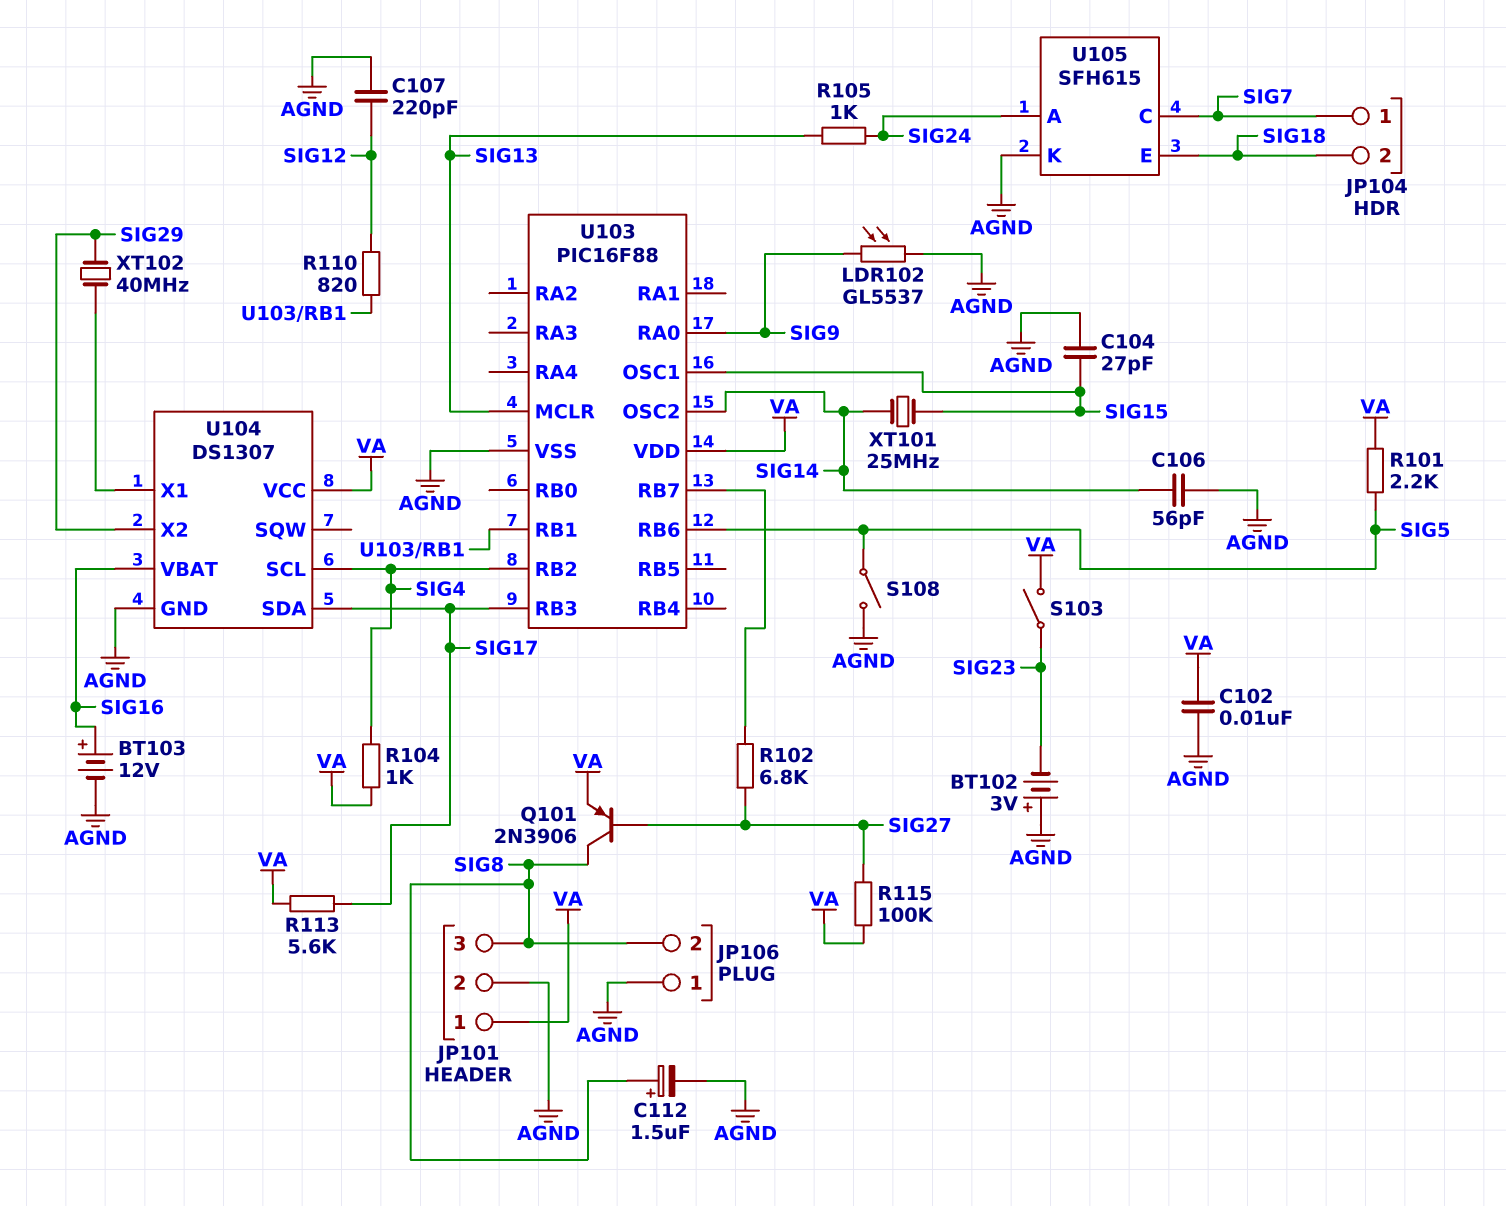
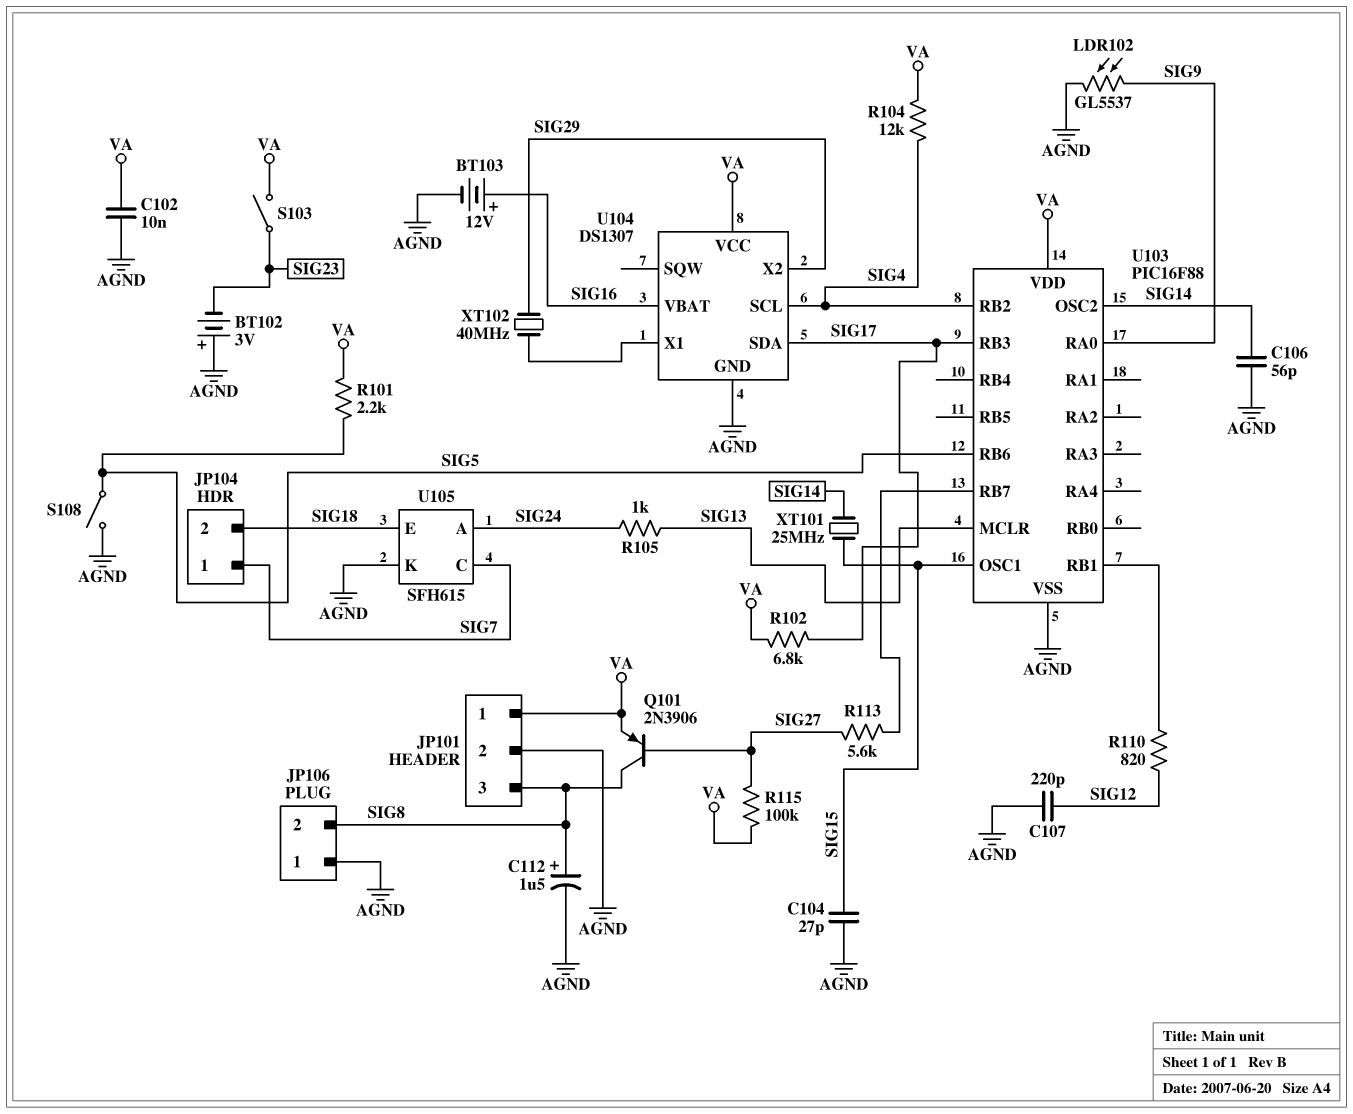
R102: 6.8k (SIG27, U103/RB7) -> 6.8k (SIG17, VA)
R104: 1k (SIG4, VA) -> 12k (SIG4, VA)
R113: 5.6k (SIG17, VA) -> 5.6k (SIG27, U103/RB7)

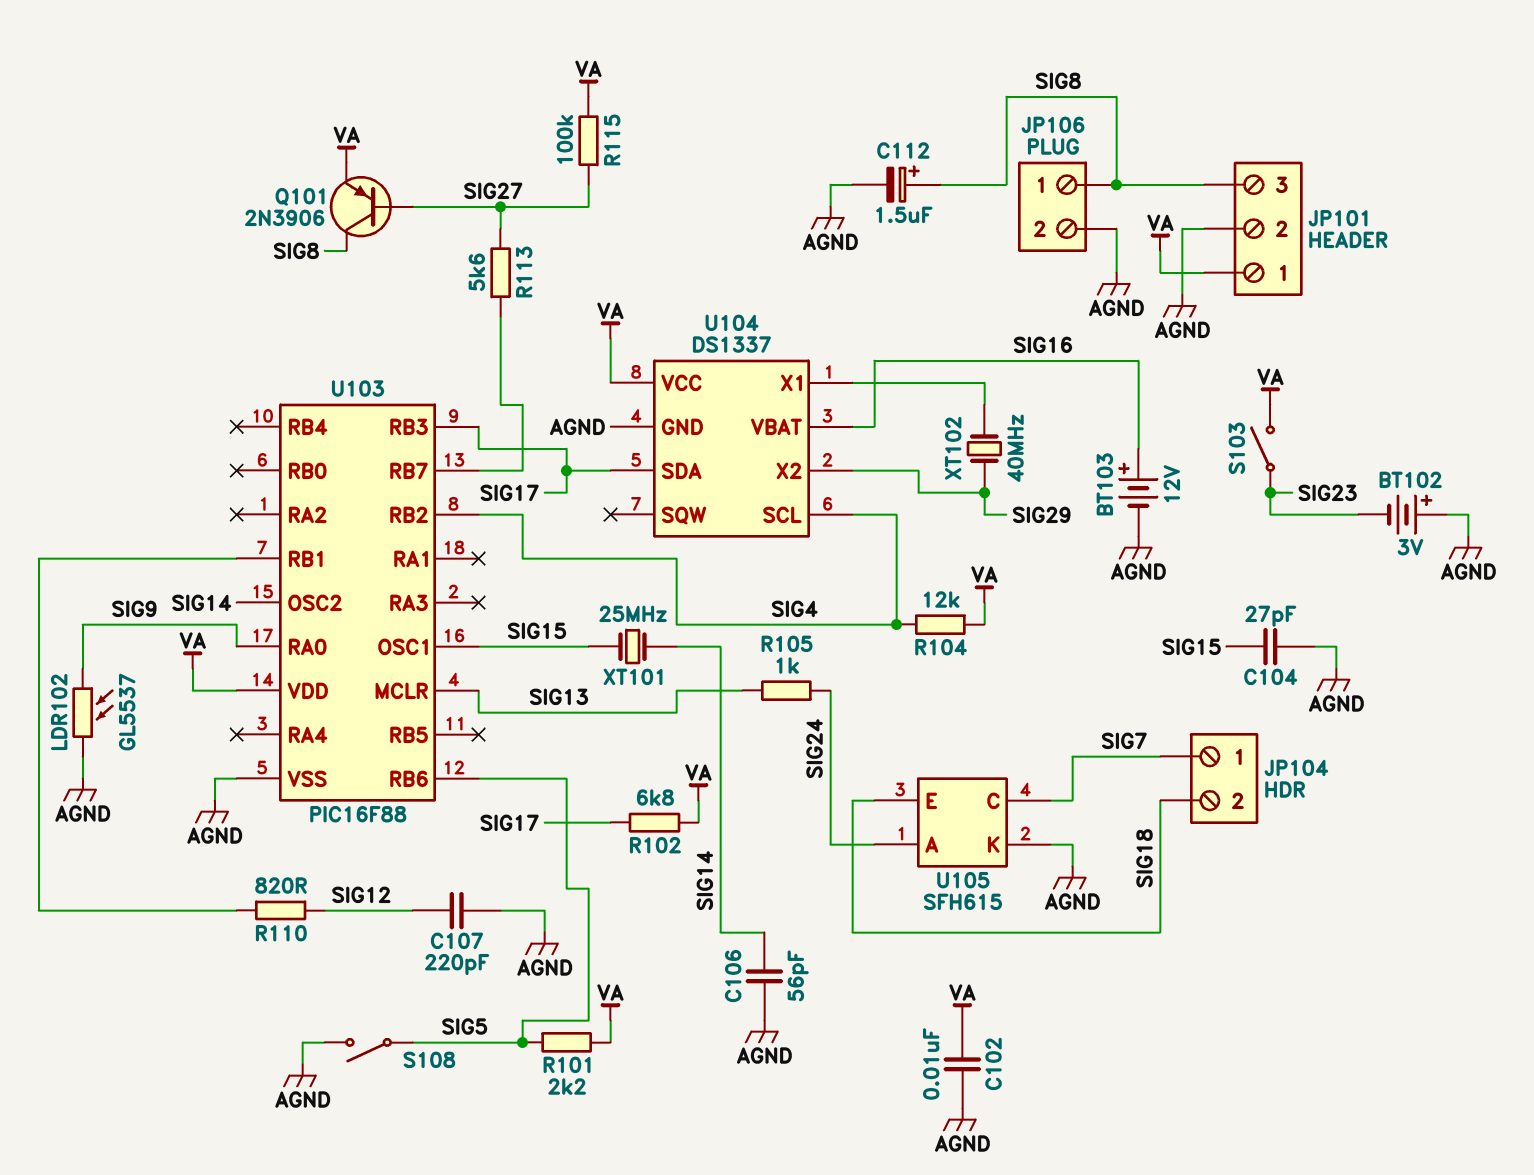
JP106 pin 1: AGND -> SIG8
JP106 pin 2: SIG8 -> AGND
U104: DS1307 -> DS1337

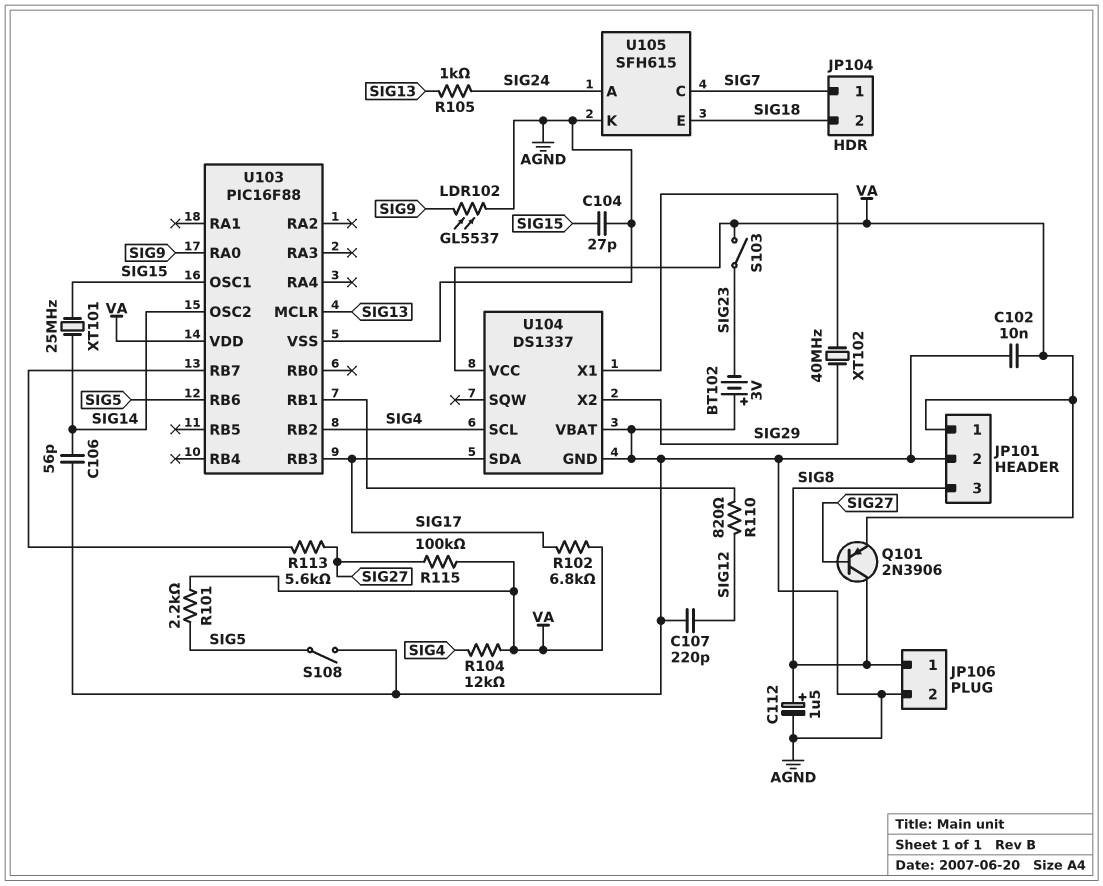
BT103: 12V (plus SIG16, minus AGND) -> none
U104 pin VBAT: SIG16 -> AGND

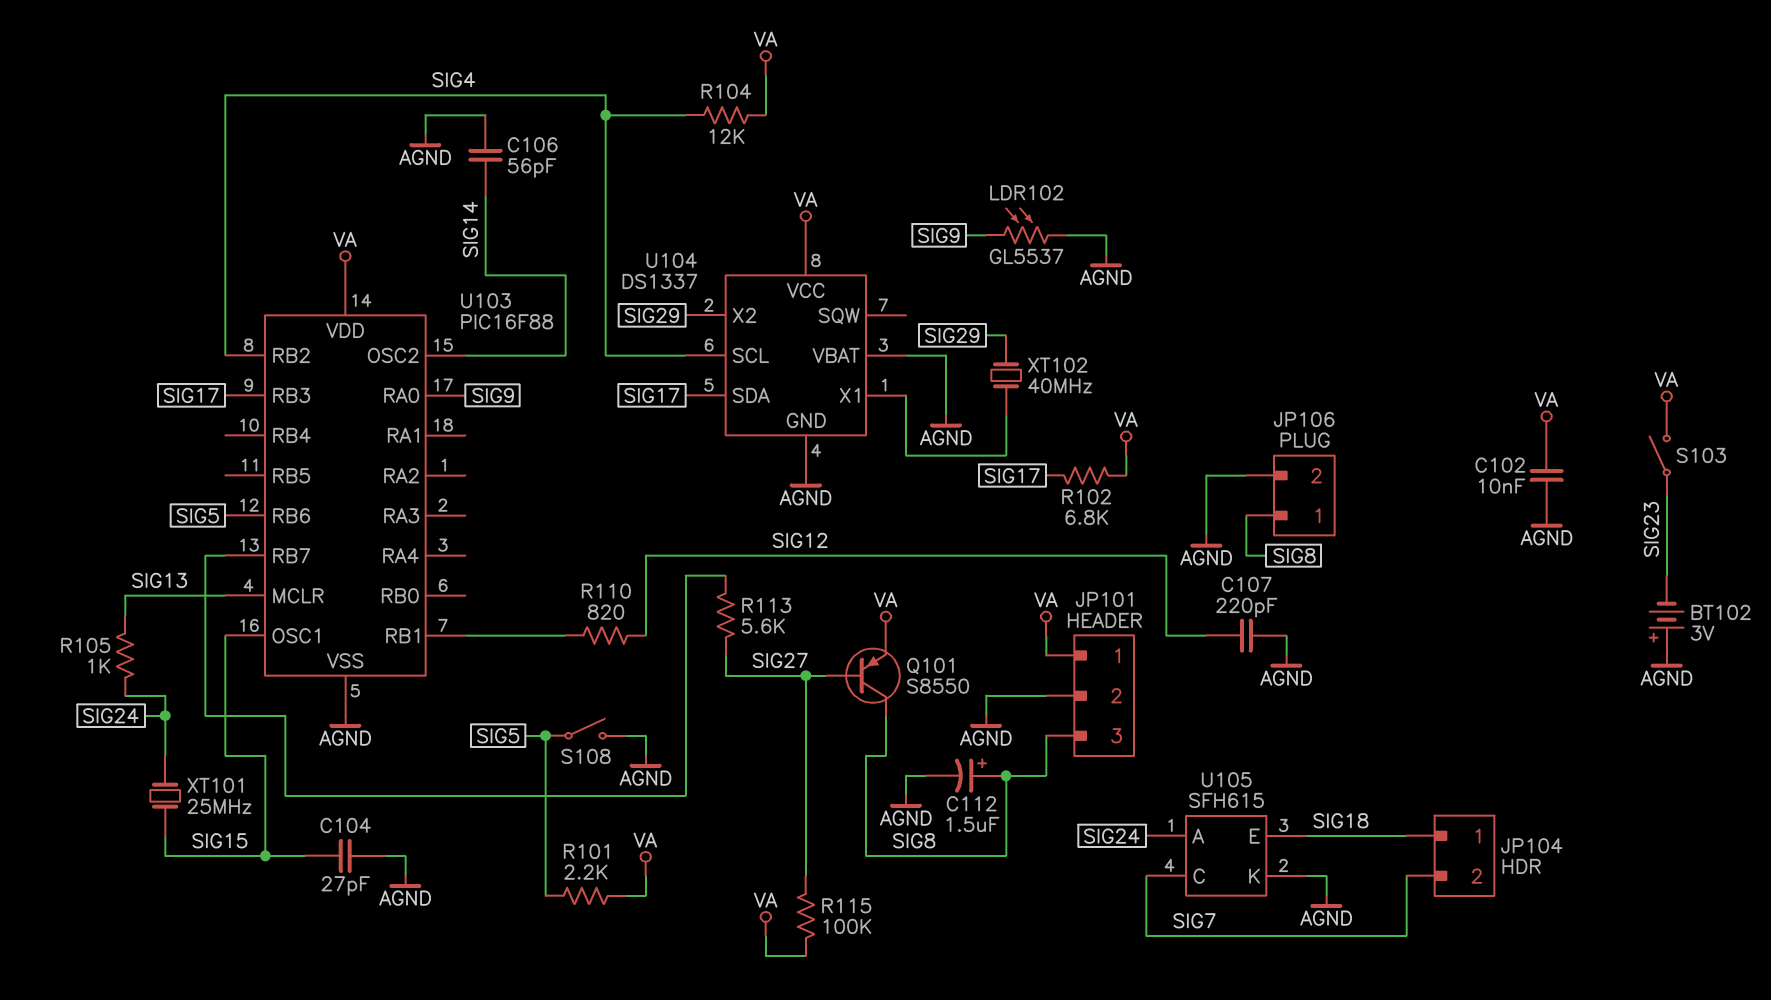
JP104 pin 1: SIG7 -> SIG18
JP104 pin 2: SIG18 -> SIG7
Q101: PNP 2N3906 (B SIG27, C SIG8, E VA) -> PNP S8550 (B SIG27, C SIG8, E VA)
XT101: 25MHz (SIG14, SIG15) -> 25MHz (SIG15, SIG24)

